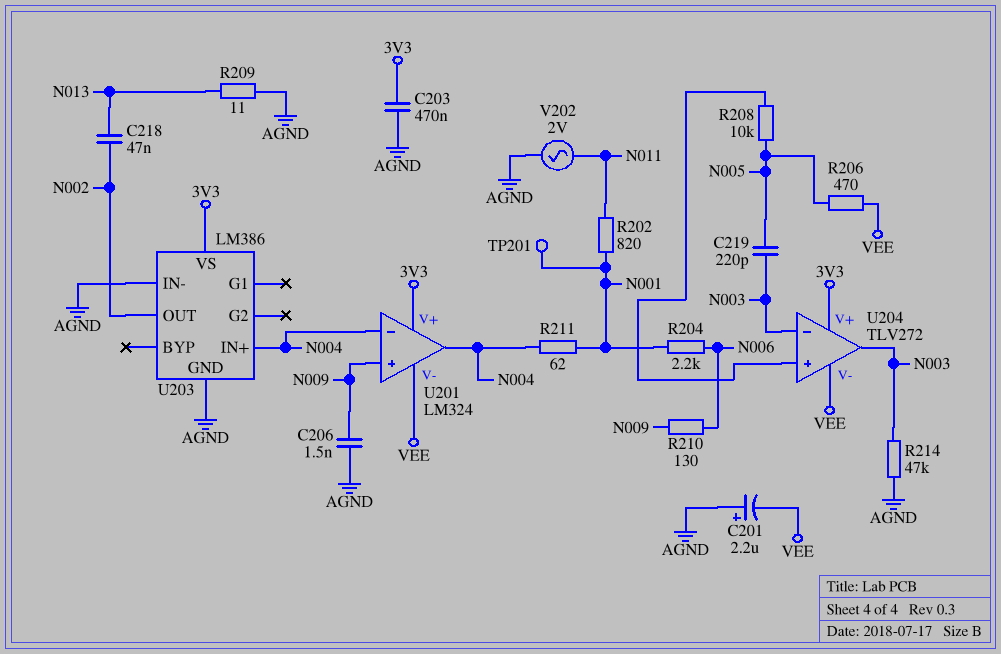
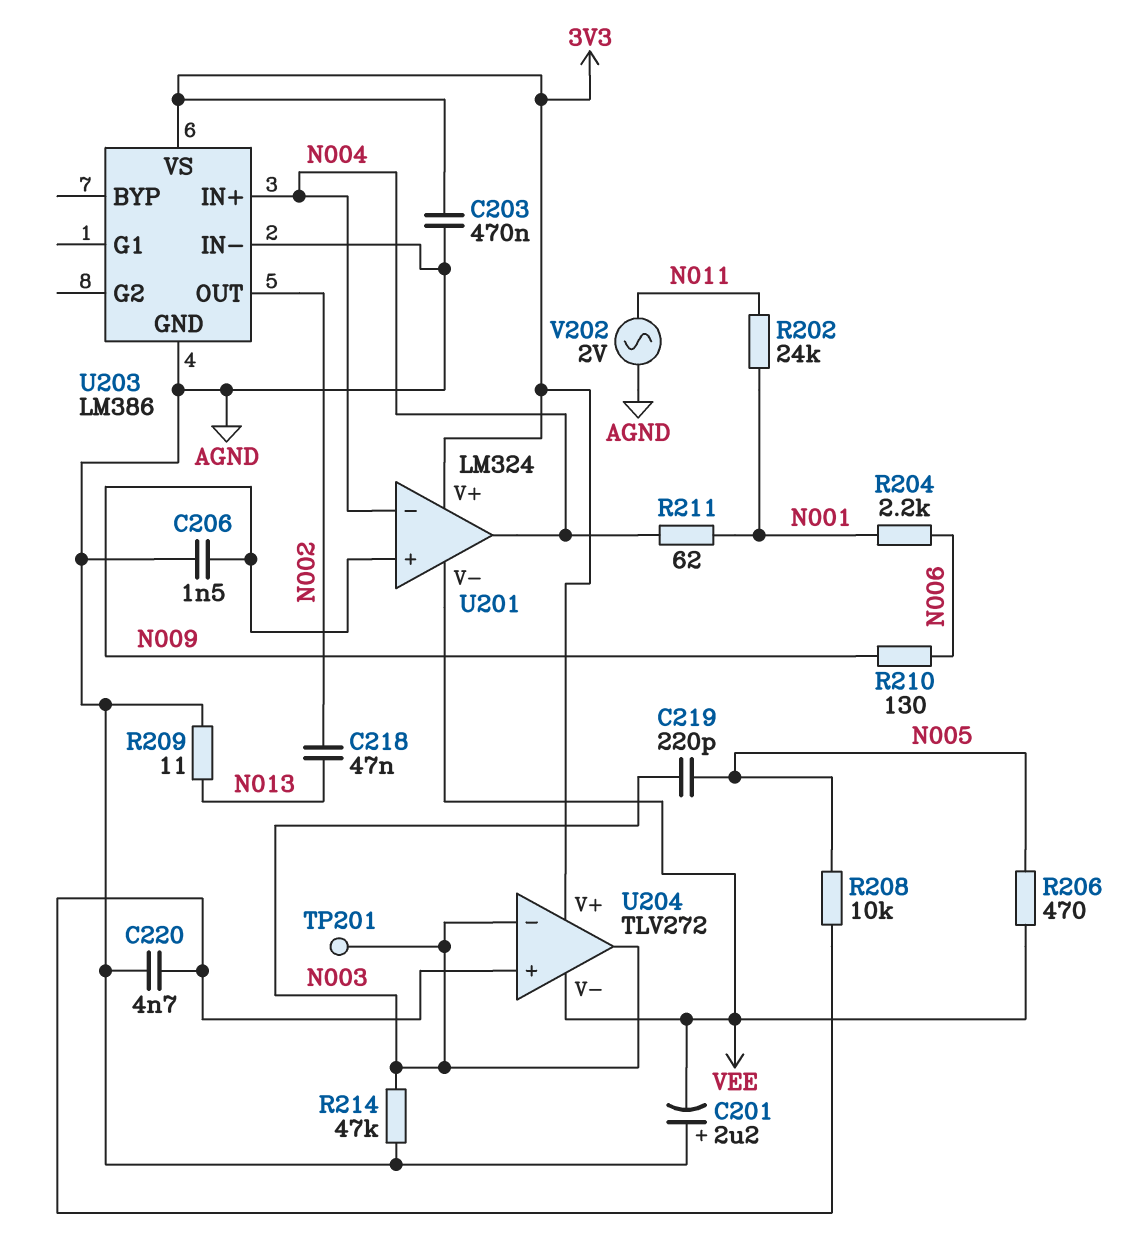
C220: none -> 4.7nF (AGND, U204/in+)
R202: 820 (N001, N011) -> 24k (N001, N011)
TP201: test point (N001) -> test point (N003)

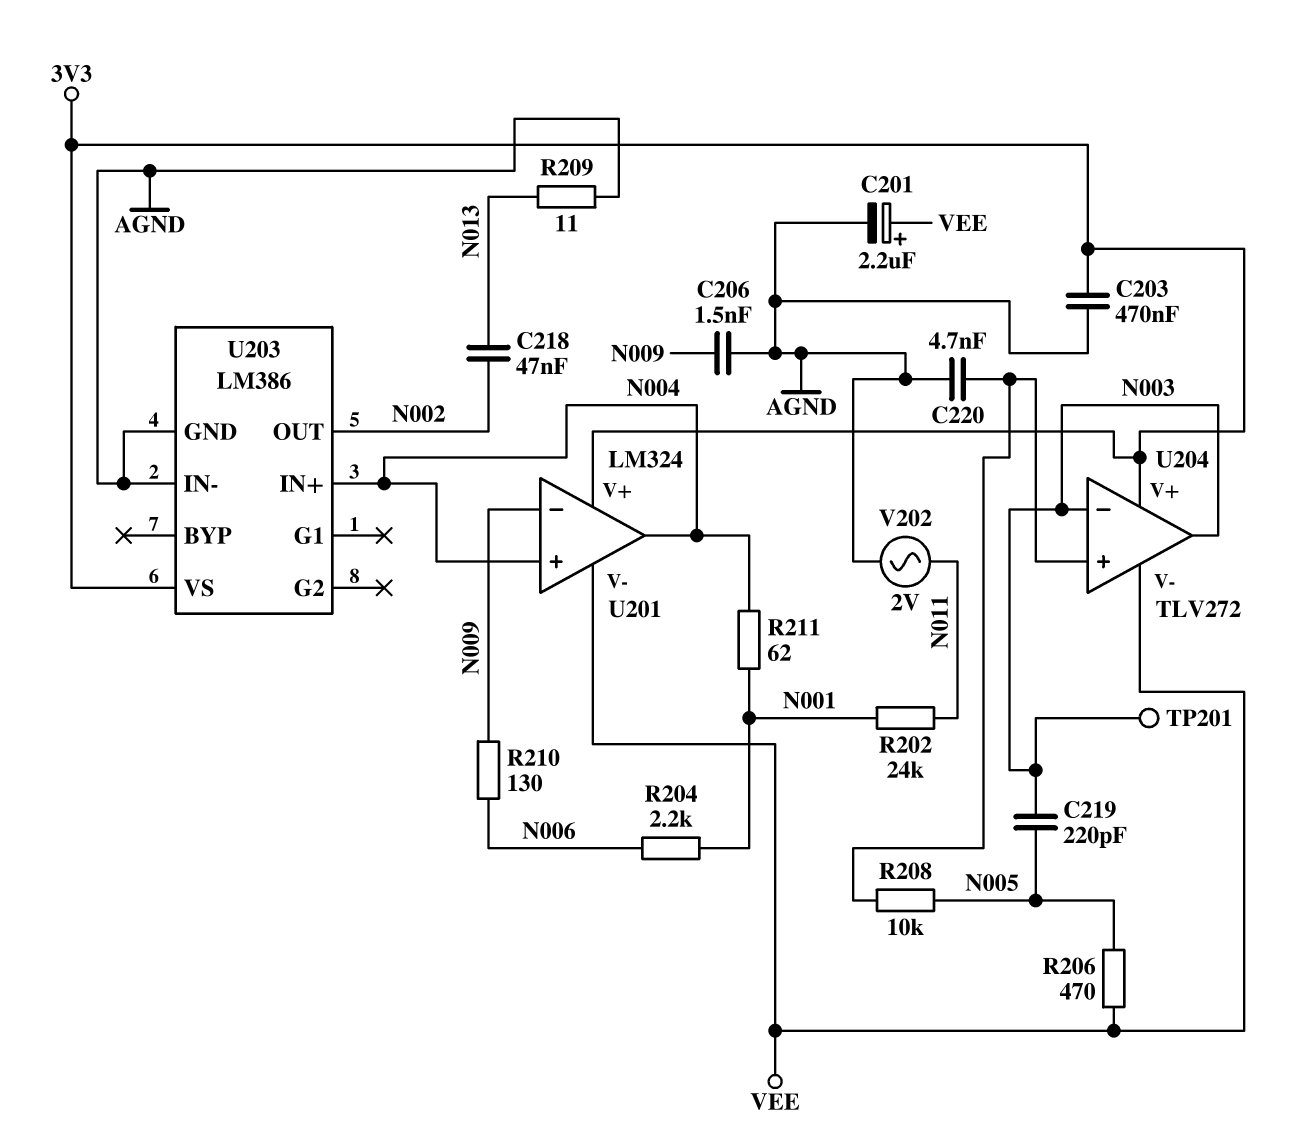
C201: 2.2uF (plus AGND, minus VEE) -> 2.2uF (plus VEE, minus AGND)
R214: 47k (AGND, N003) -> none
U201 pin in+: N009 -> N004
U201 pin in-: N004 -> N009

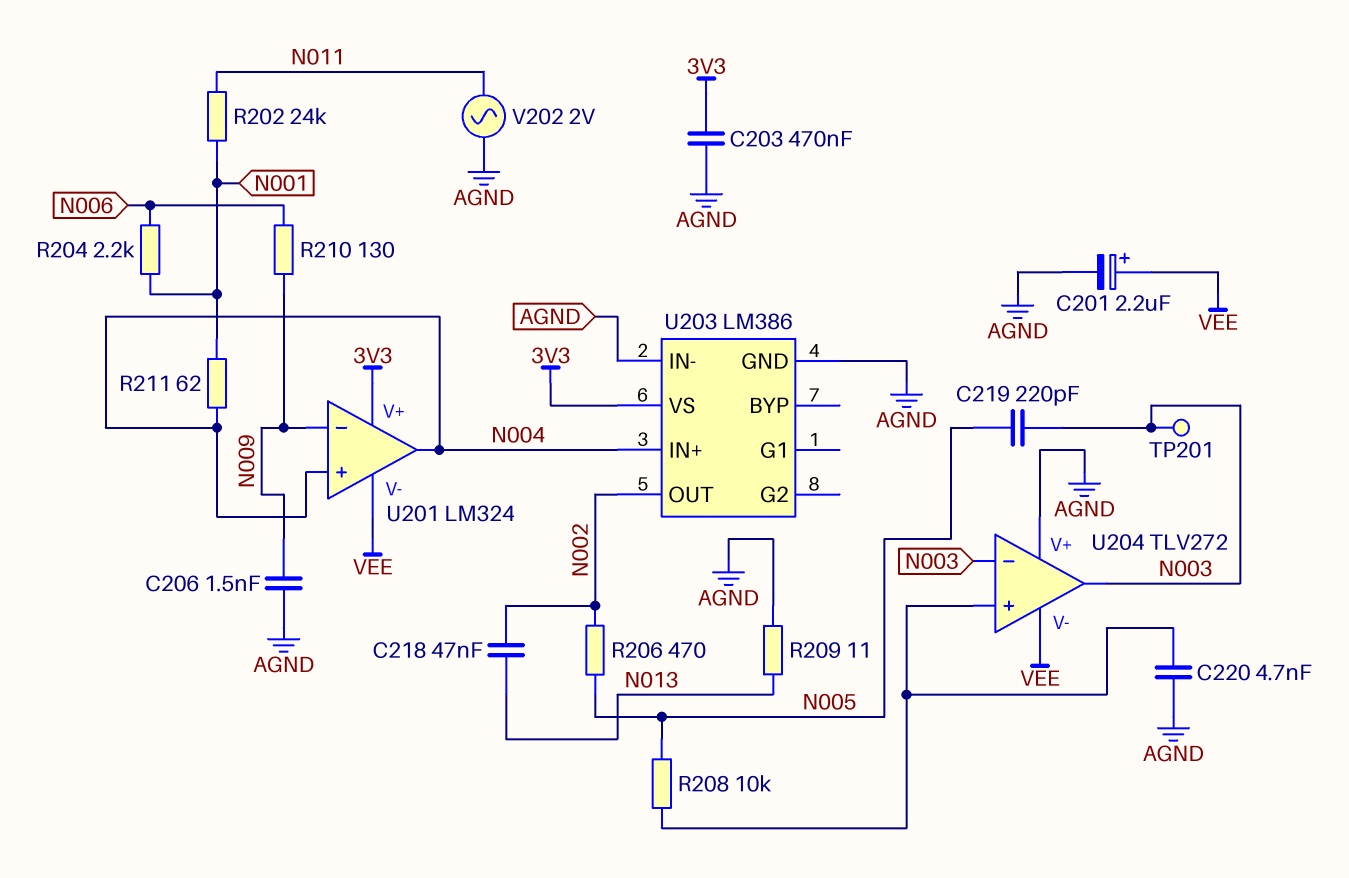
R206: 470 (N005, VEE) -> 470 (N002, N005)
U204 pin V+: 3V3 -> AGND

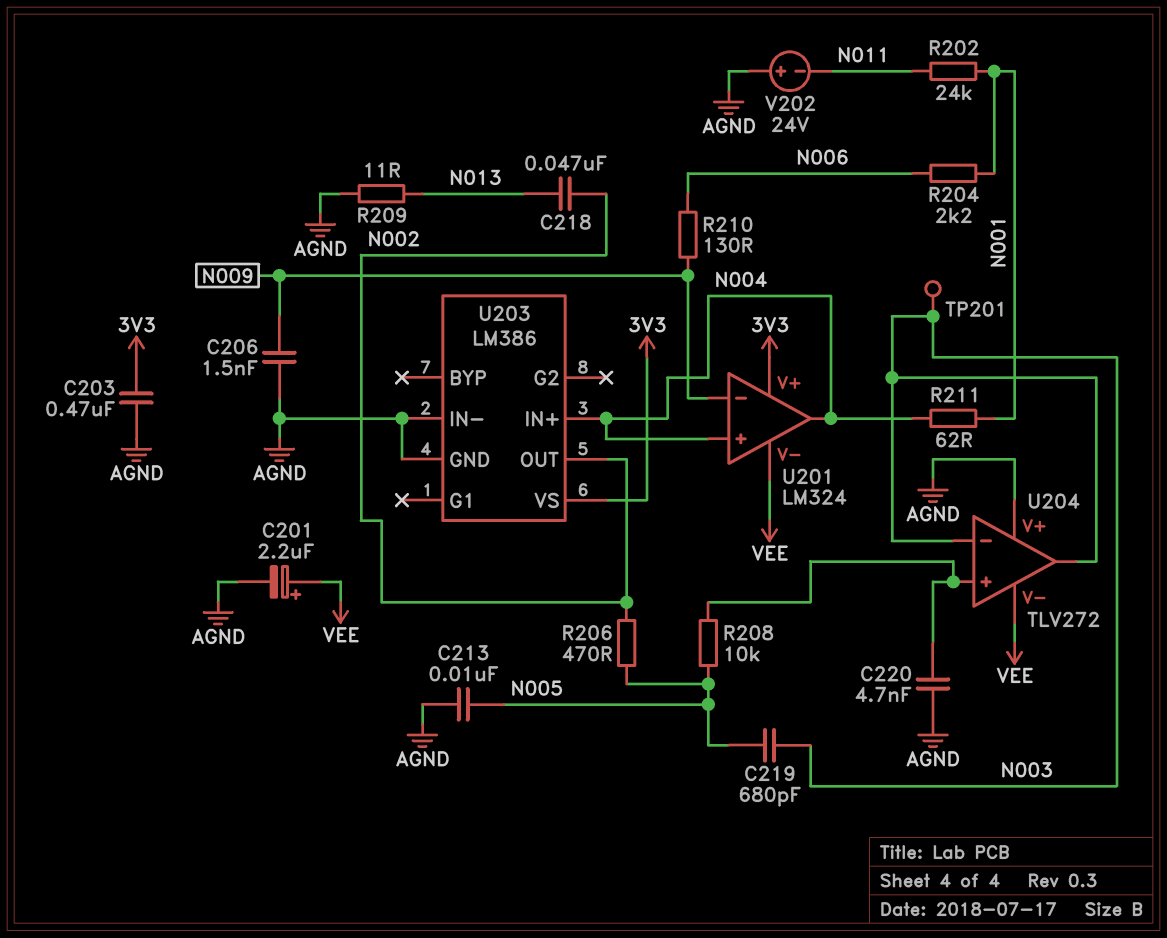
C213: none -> 10nF (AGND, N005)
C219: 220pF (N003, N005) -> 680pF (N003, N005)
V202: AC 2V (AGND, N011) -> 24V (plus AGND, minus N011)

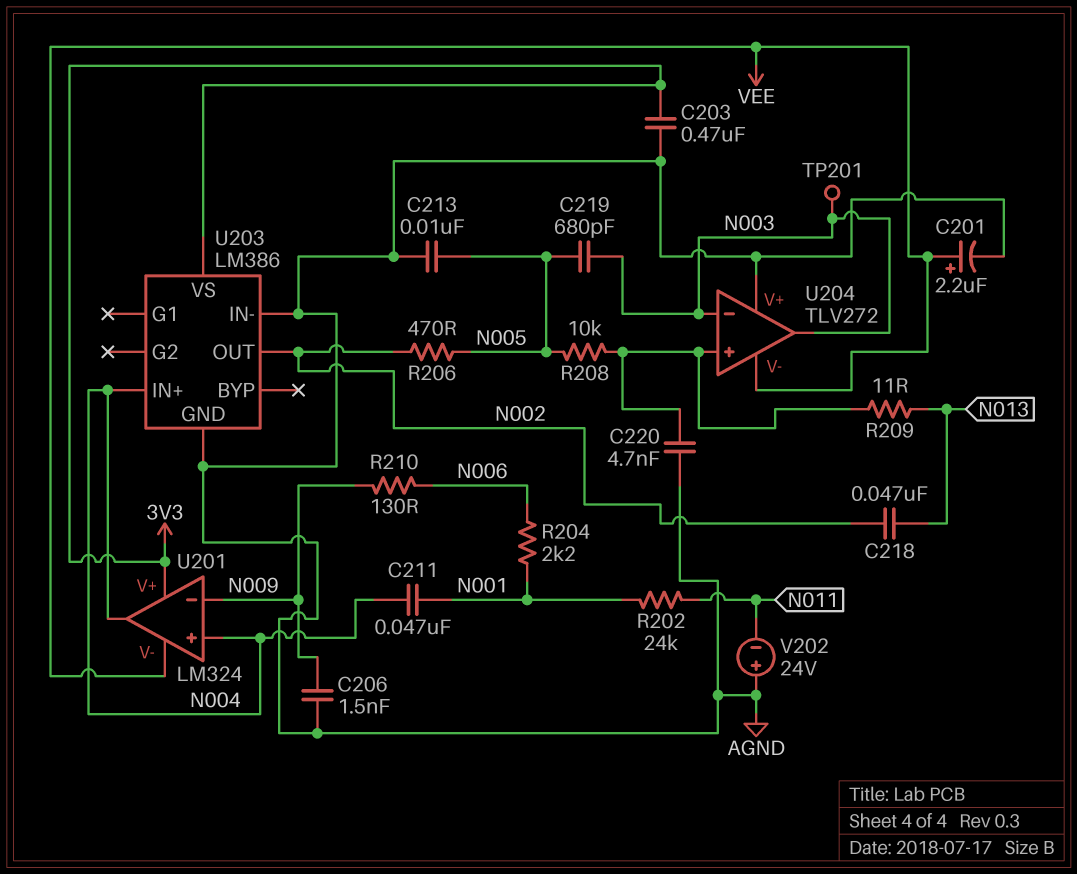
C211: none -> 47nF (N001, N004)
R209: 11 (AGND, N013) -> 11 (N013, U204/in+)
R211: 62 (N001, N004) -> none

